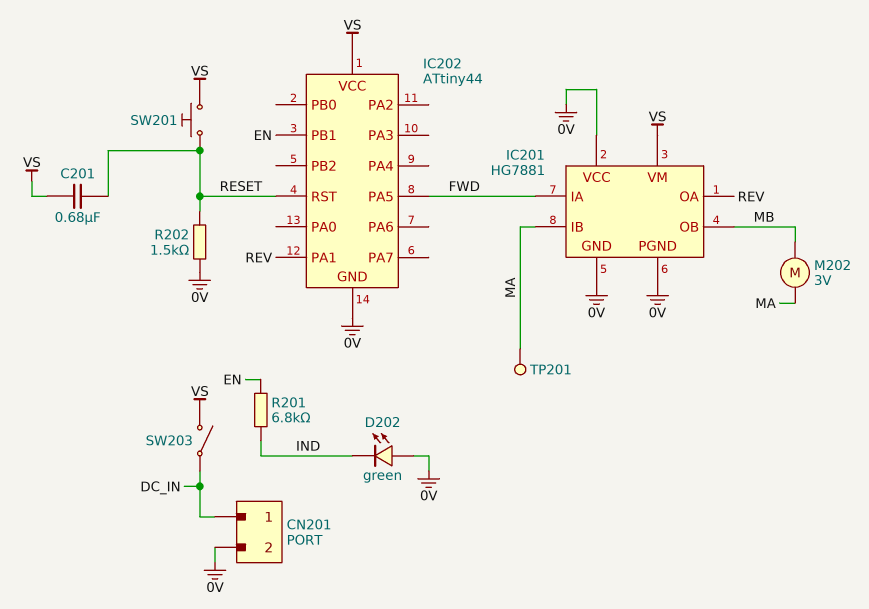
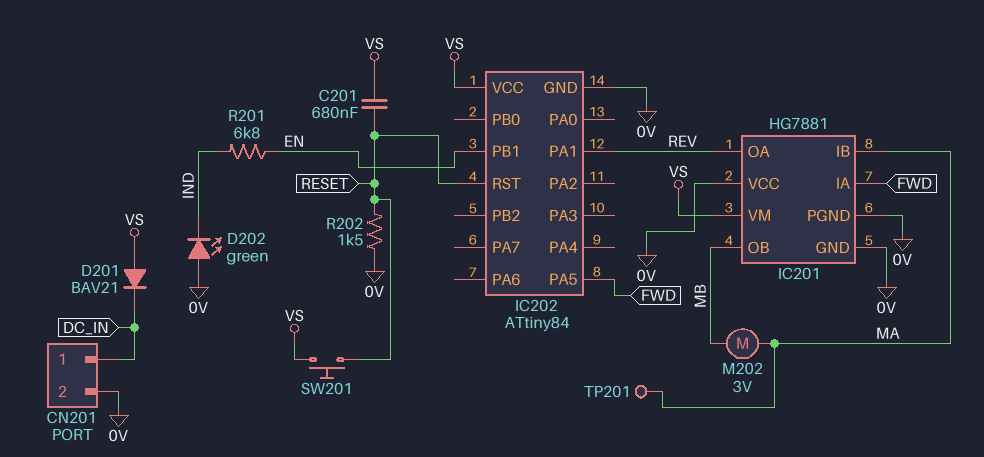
D201: none -> diode BAV21 (A VS, K DC_IN)
IC202: ATtiny44 -> ATtiny84
SW203: switch (DC_IN, VS) -> none

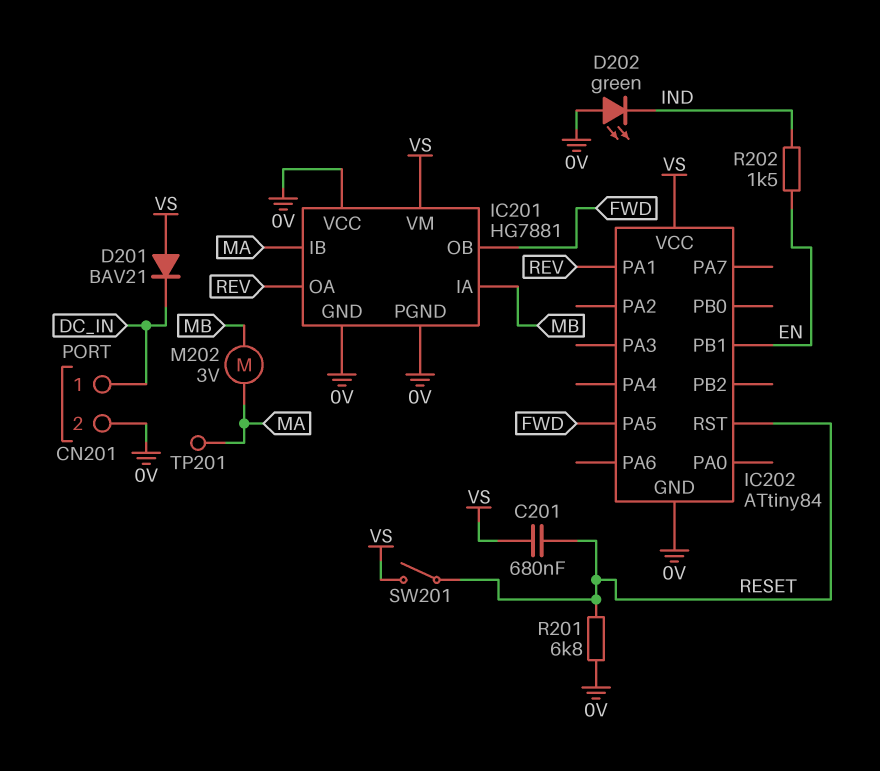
IC201 pin IA: FWD -> MB
IC201 pin OB: MB -> FWD
R201: 6.8k (EN, IND) -> 6.8k (0V, RESET)
R202: 1.5k (0V, RESET) -> 1.5k (EN, IND)
SW201: button (RESET, VS) -> switch (RESET, VS)

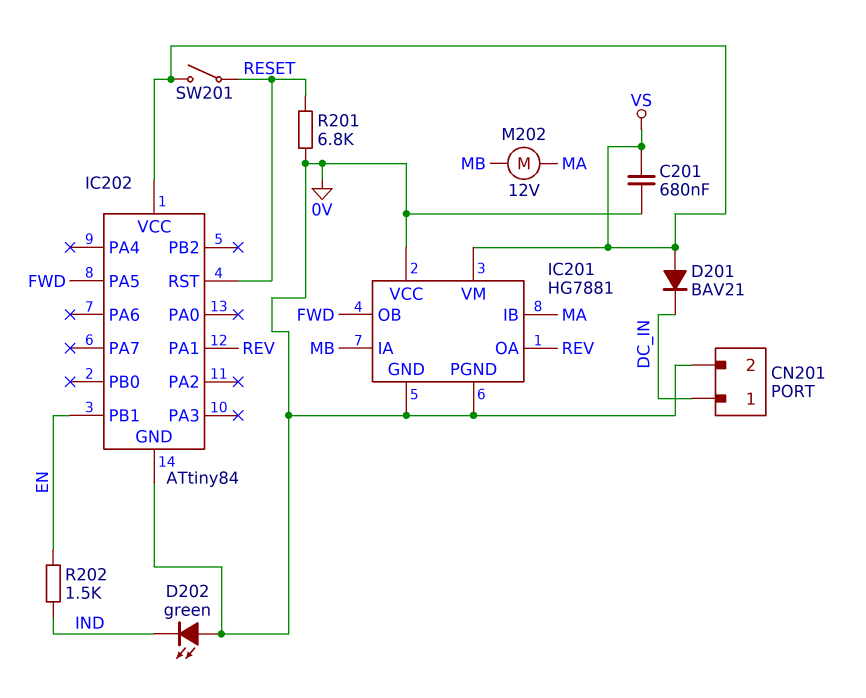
C201: 680nF (RESET, VS) -> 680nF (0V, VS)
M202: motor 3V (MA, MB) -> motor 12V (MA, MB)
TP201: test point (MA) -> none

